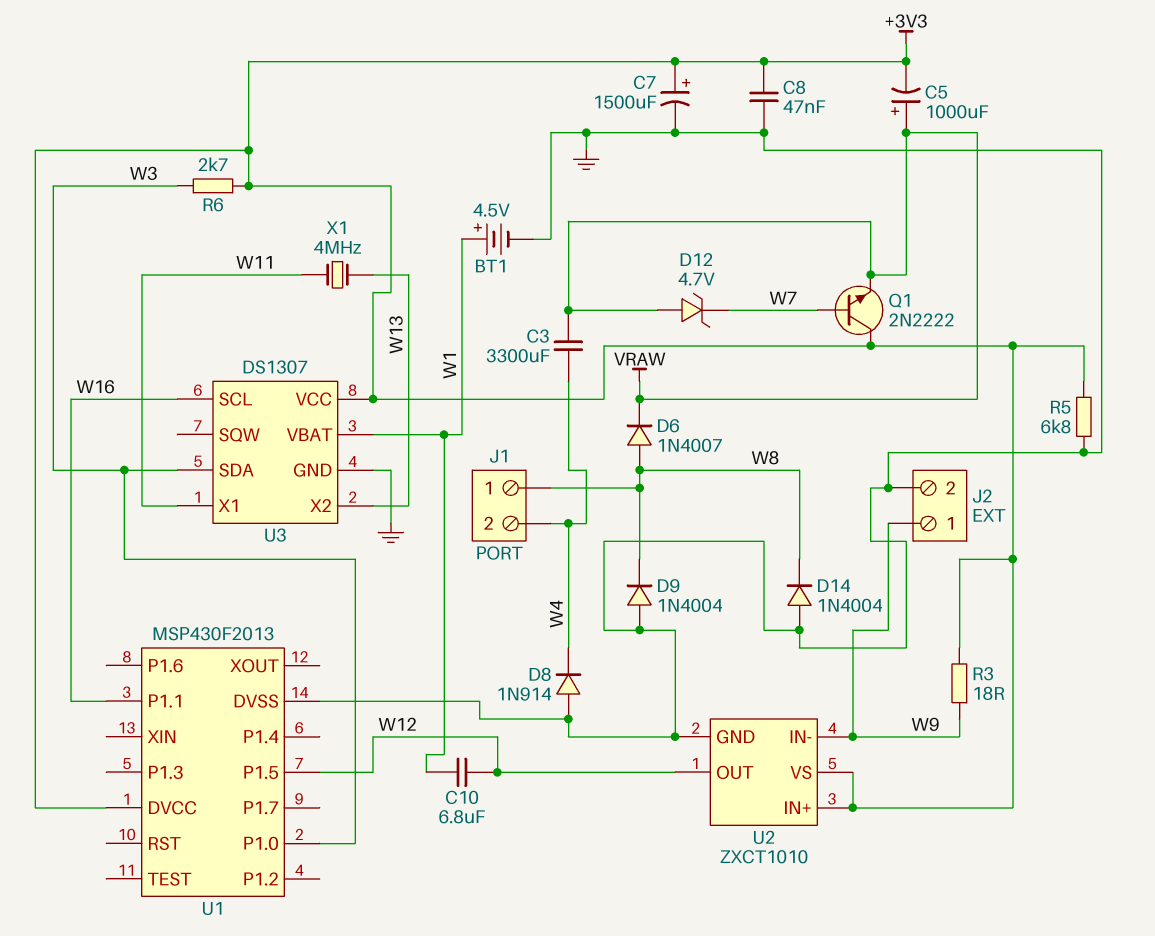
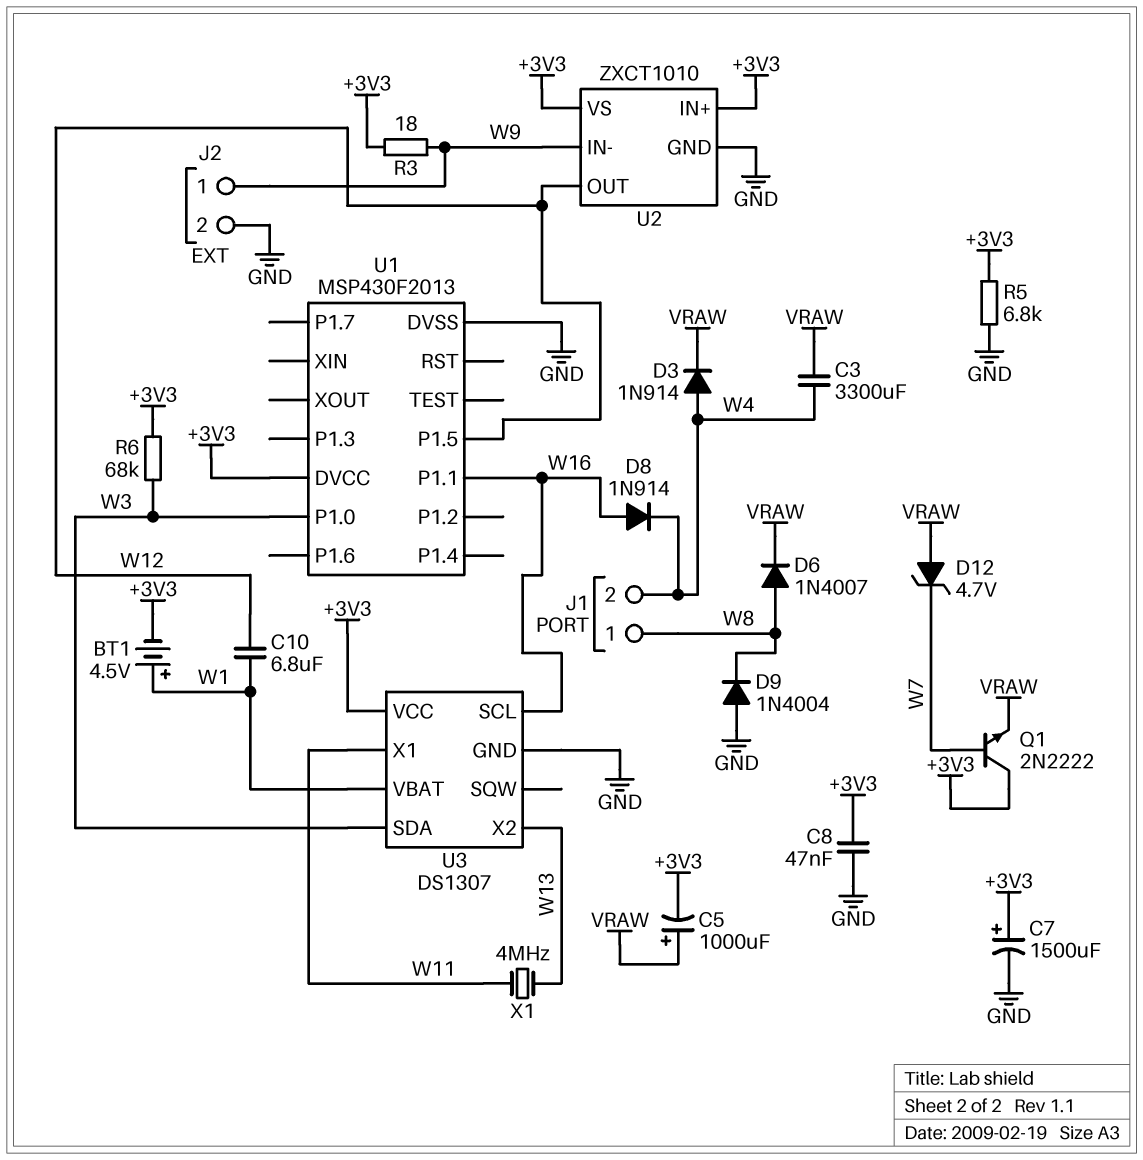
BT1: 4.5V (plus W1, minus GND) -> 4.5V (plus W1, minus +3V3)
D3: none -> diode 1N914 (A W4, K VRAW)
D8: diode 1N914 (A GND, K W4) -> diode 1N914 (A W16, K W4)
D14: diode 1N4004 (A GND, K W8) -> none
R6: 2.7k (+3V3, W3) -> 68k (+3V3, W3)

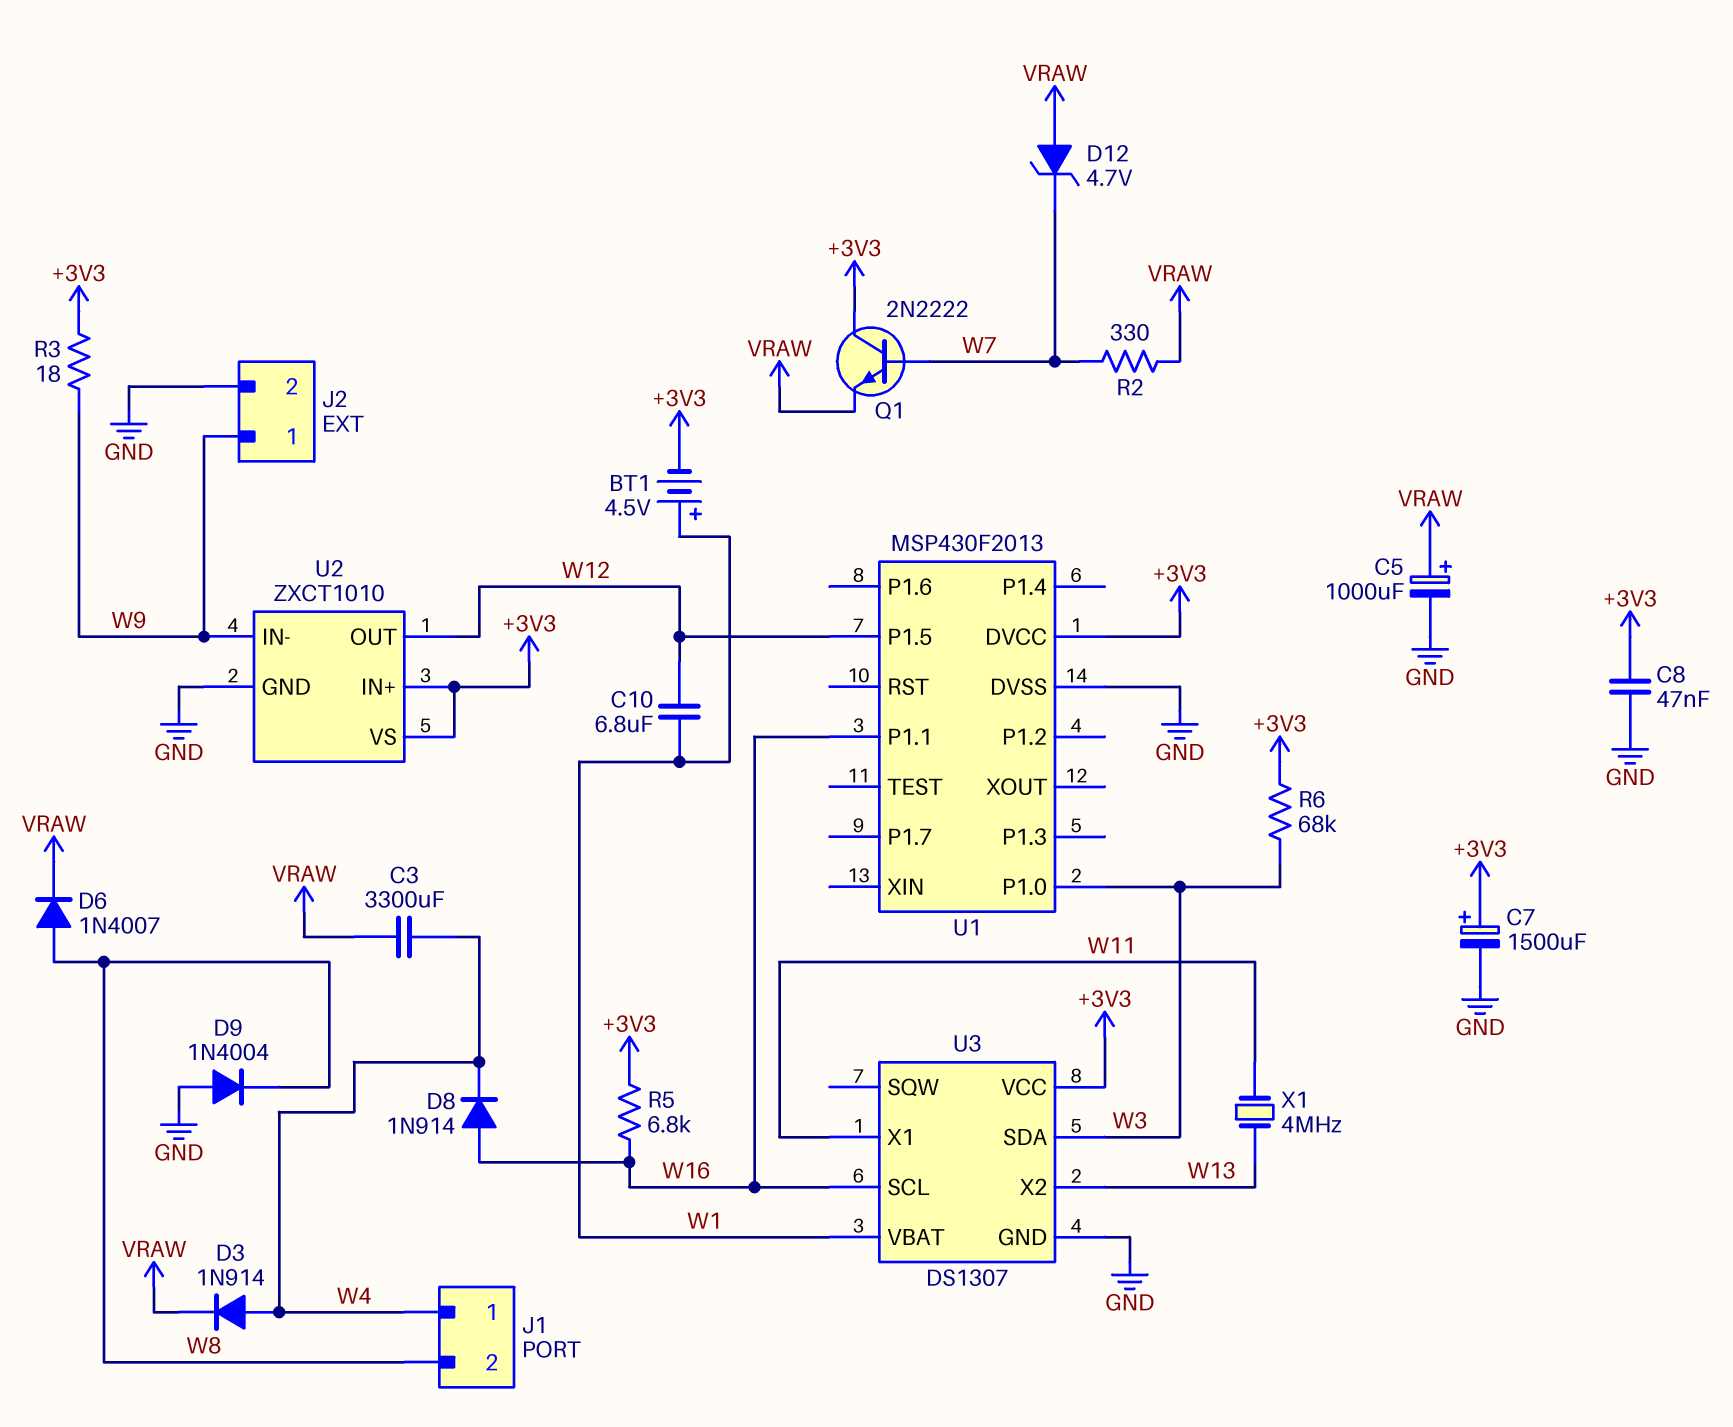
C5: 1000uF (plus VRAW, minus +3V3) -> 1000uF (plus VRAW, minus GND)
J1 pin 1: W8 -> W4
J1 pin 2: W4 -> W8
R2: none -> 330 (VRAW, W7)
R5: 6.8k (+3V3, GND) -> 6.8k (+3V3, W16)

